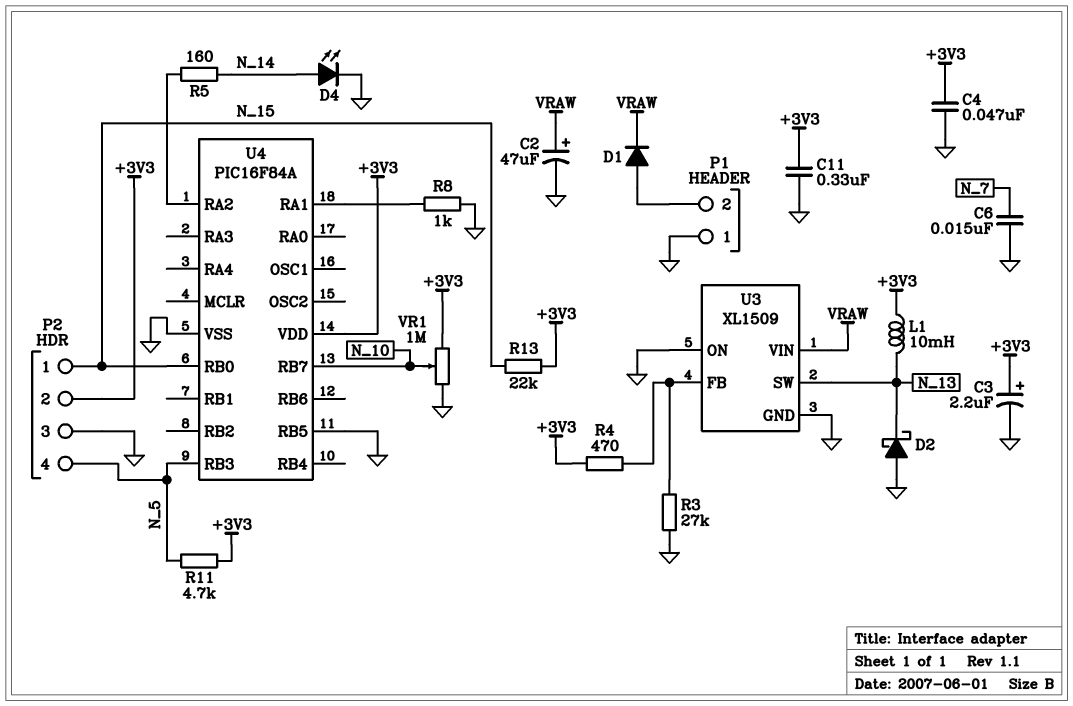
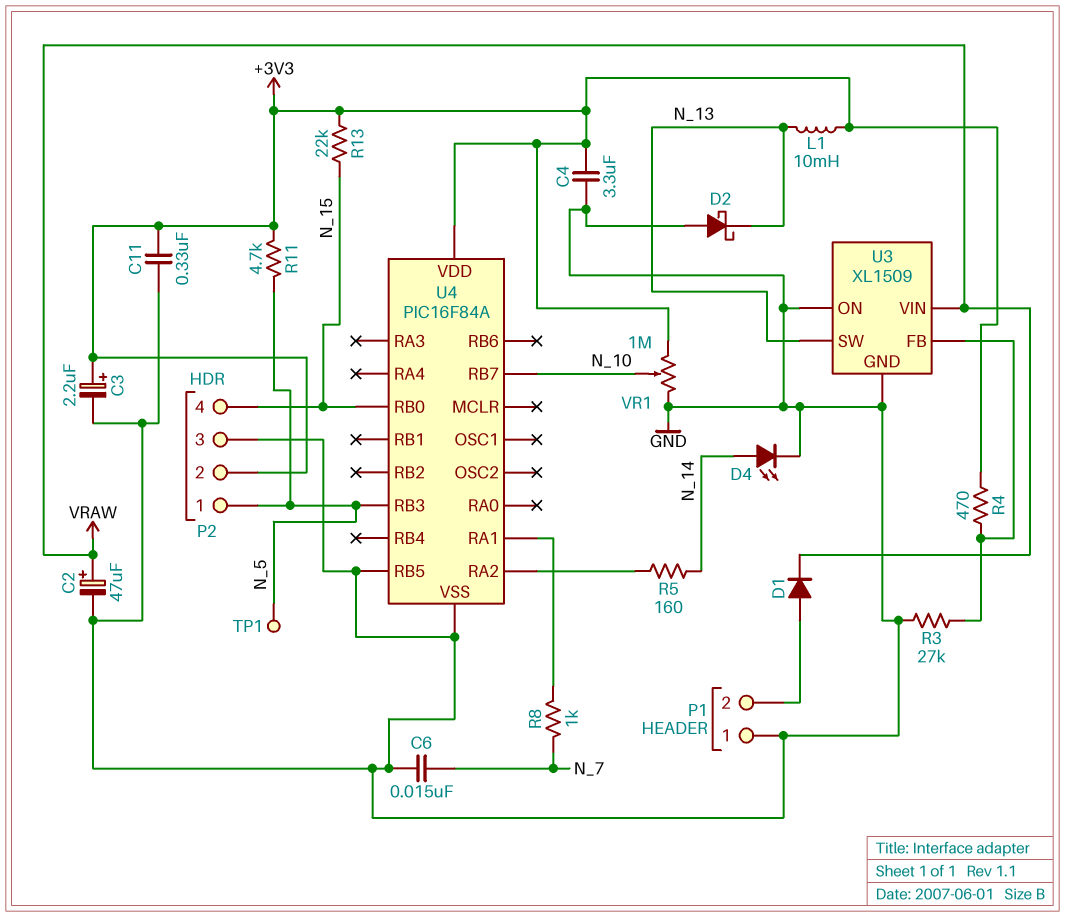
C4: 47nF (+3V3, GND) -> 3.3uF (+3V3, GND)
P2 pin 1: N_15 -> N_5
P2 pin 4: N_5 -> N_15
R8: 1k (GND, U4/RA1) -> 1k (N_7, U4/RA1)
TP1: none -> test point (N_5)

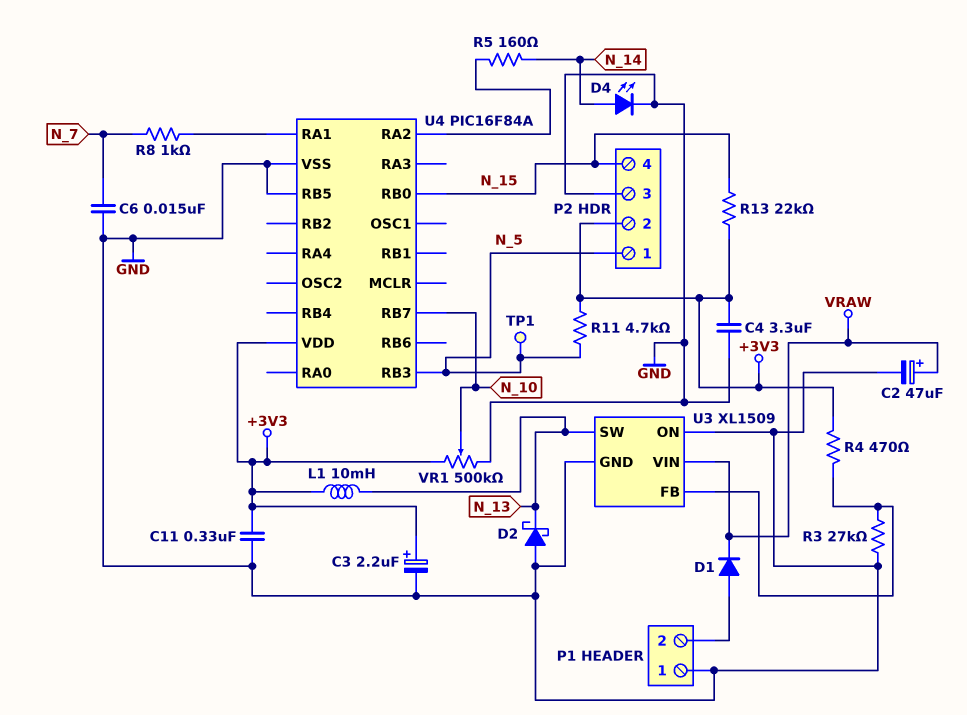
VR1: 1M (+3V3, GND, wiper N_10) -> 500k (+3V3, GND, wiper N_10)

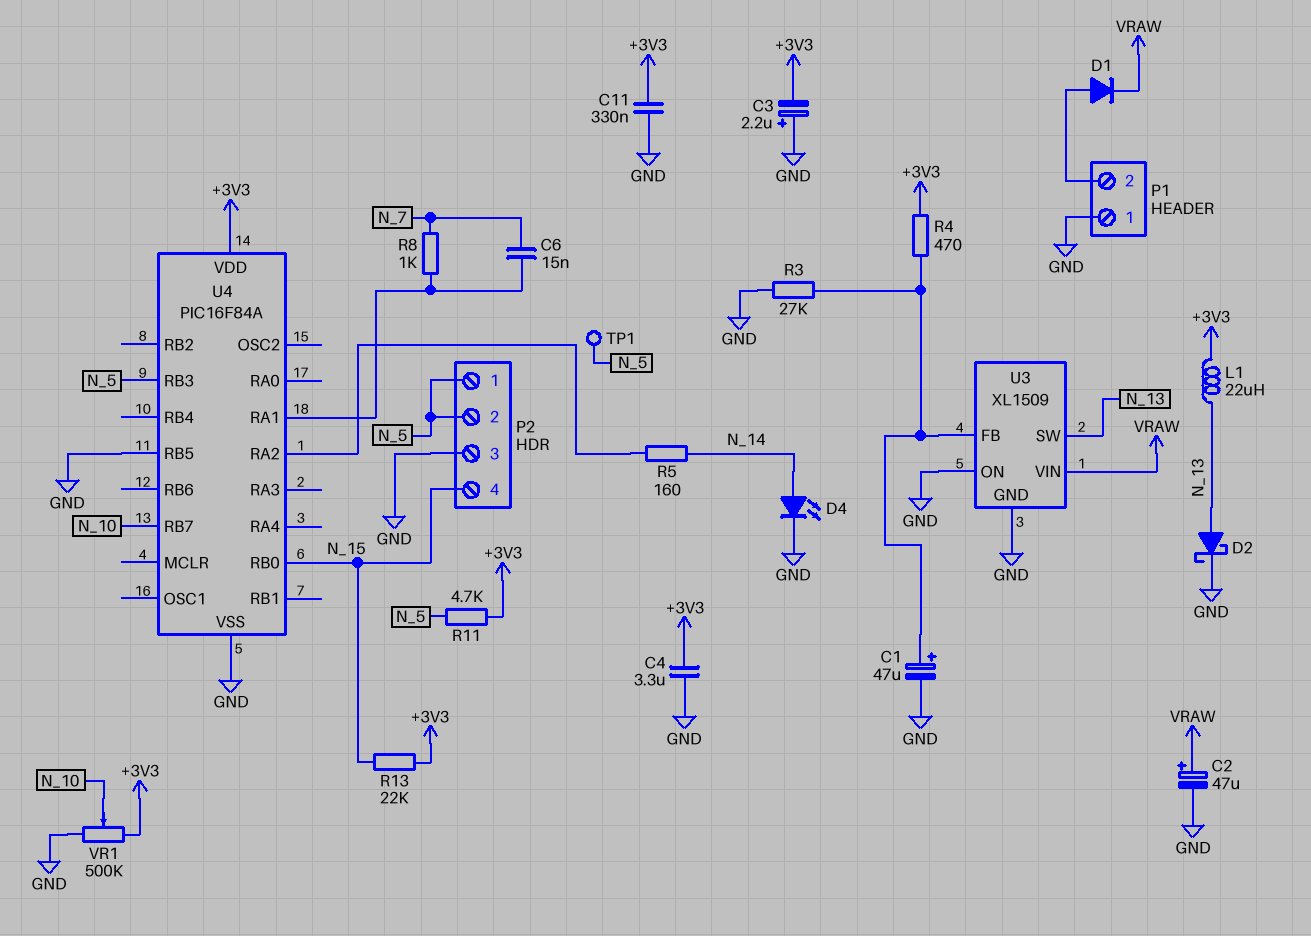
C1: none -> 47uF (plus U3/FB, minus GND)
C3: 2.2uF (plus +3V3, minus GND) -> 2.2uF (plus GND, minus +3V3)
C6: 15nF (GND, N_7) -> 15nF (N_7, U4/RA1)
D2: schottky (A GND, K N_13) -> schottky (A N_13, K GND)
L1: 10mH (+3V3, N_13) -> 22uH (+3V3, N_13)
P2 pin 2: +3V3 -> N_5

